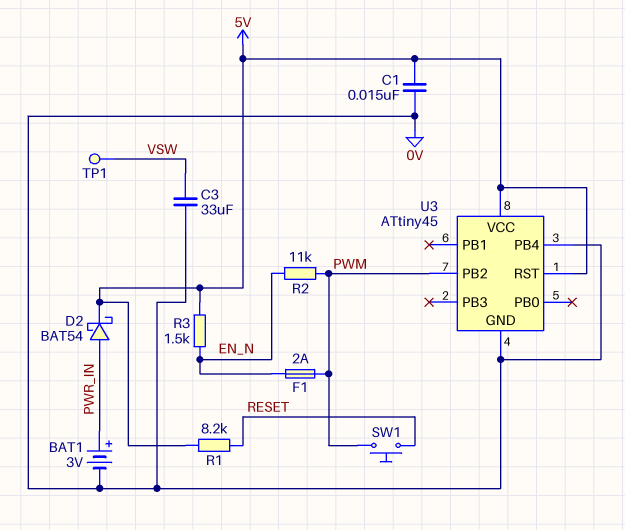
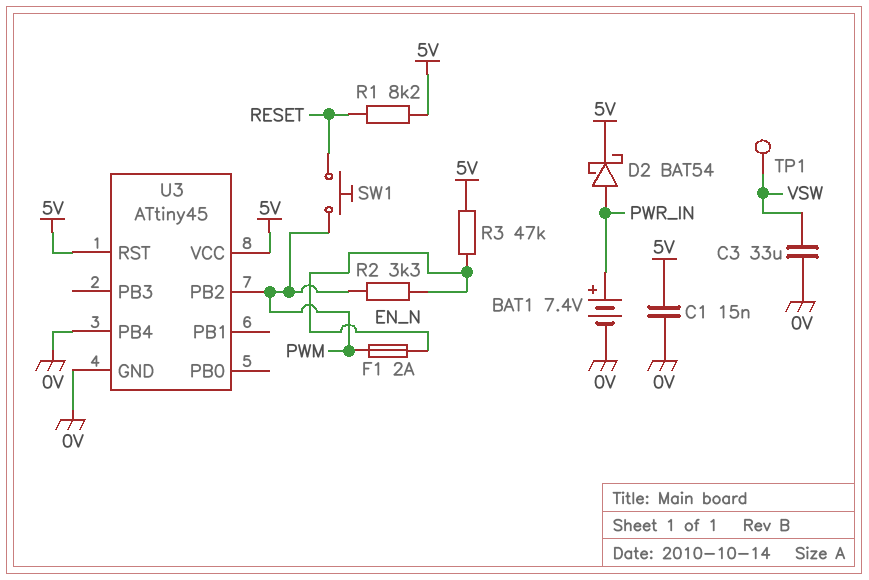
BAT1: 3V (plus PWR_IN, minus 0V) -> 7.4V (plus PWR_IN, minus 0V)
R2: 11k (EN_N, PWM) -> 3.3k (EN_N, PWM)
R3: 1.5k (5V, EN_N) -> 47k (5V, EN_N)

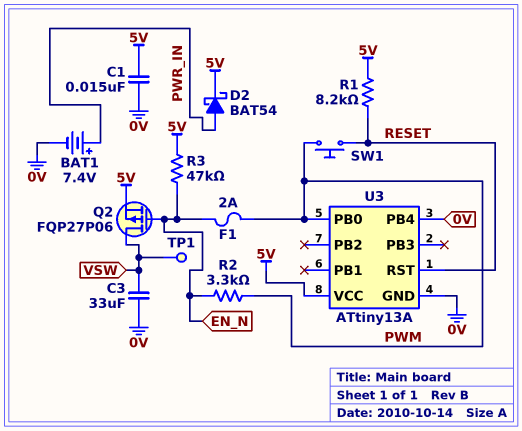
Q2: none -> PMOS FQP27P06 (G EN_N, D VSW, S 5V)
U3: ATtiny45 -> ATtiny13A
U3 pin PB0: none -> PWM
U3 pin PB2: PWM -> none
U3 pin RST: 5V -> RESET

